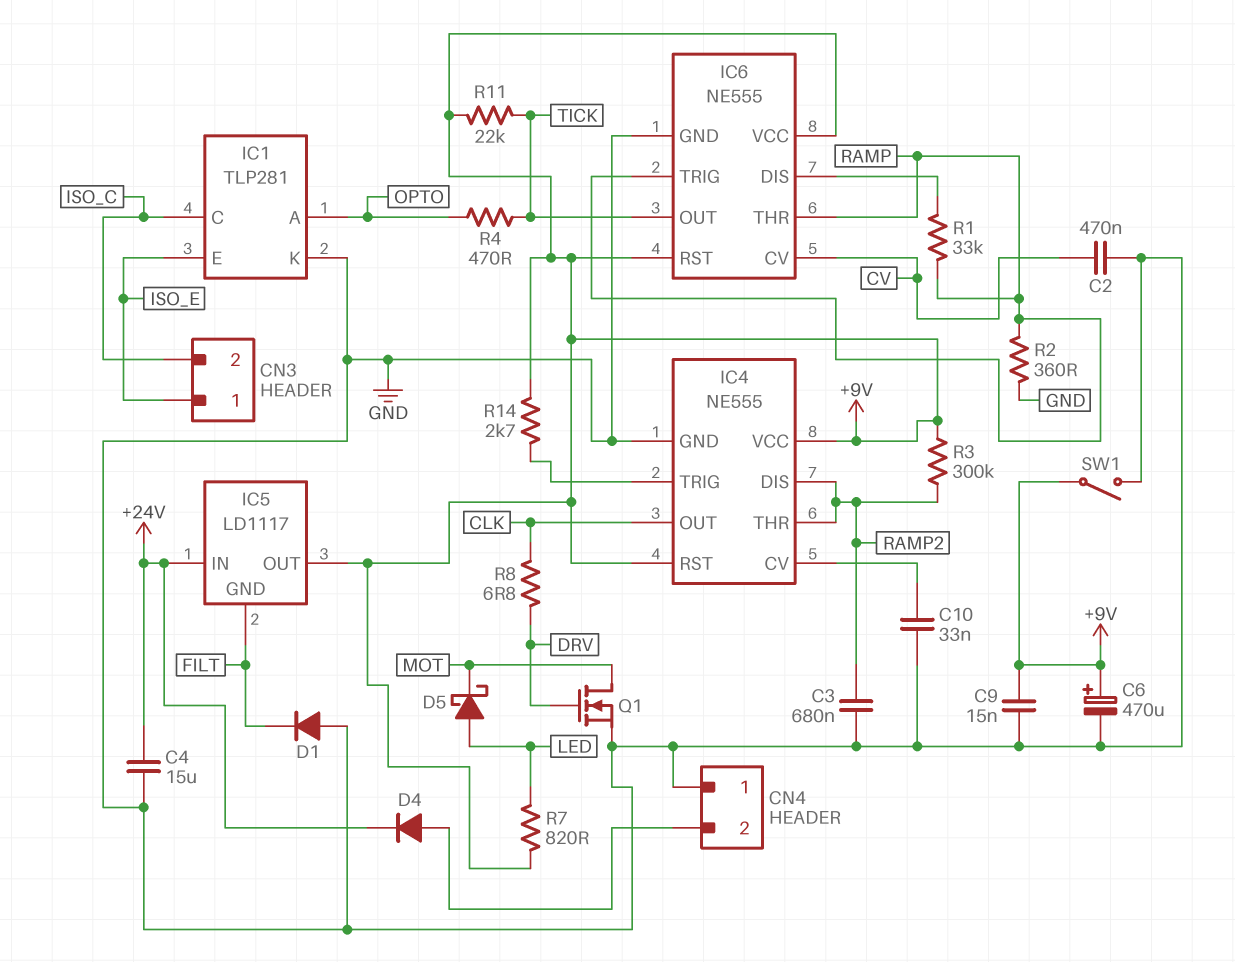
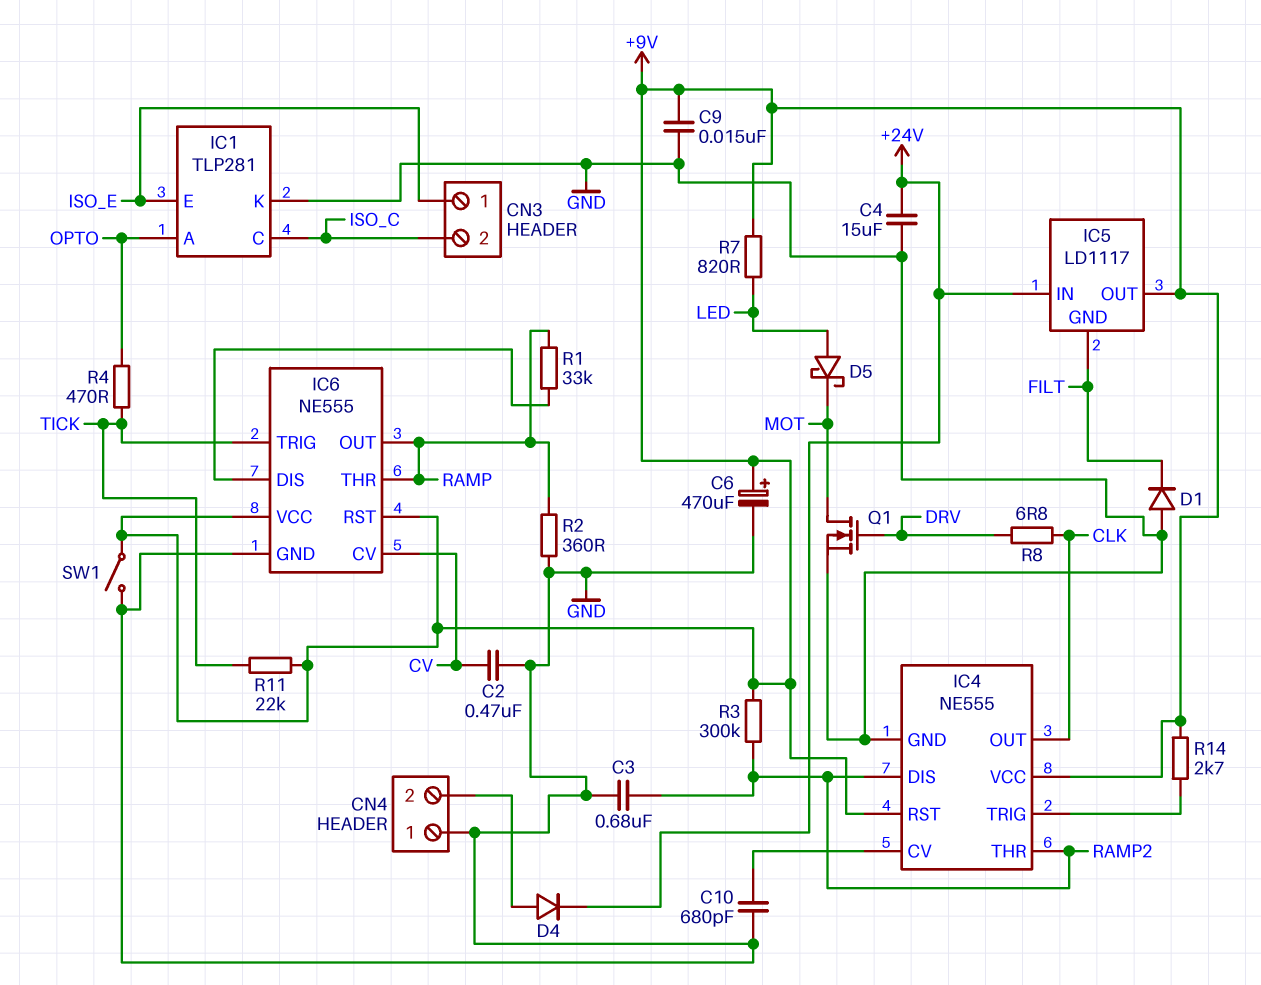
C10: 33nF (GND, IC4/CV) -> 680pF (GND, IC4/CV)
IC6 pin OUT: TICK -> RAMP
IC6 pin TRIG: RAMP -> TICK

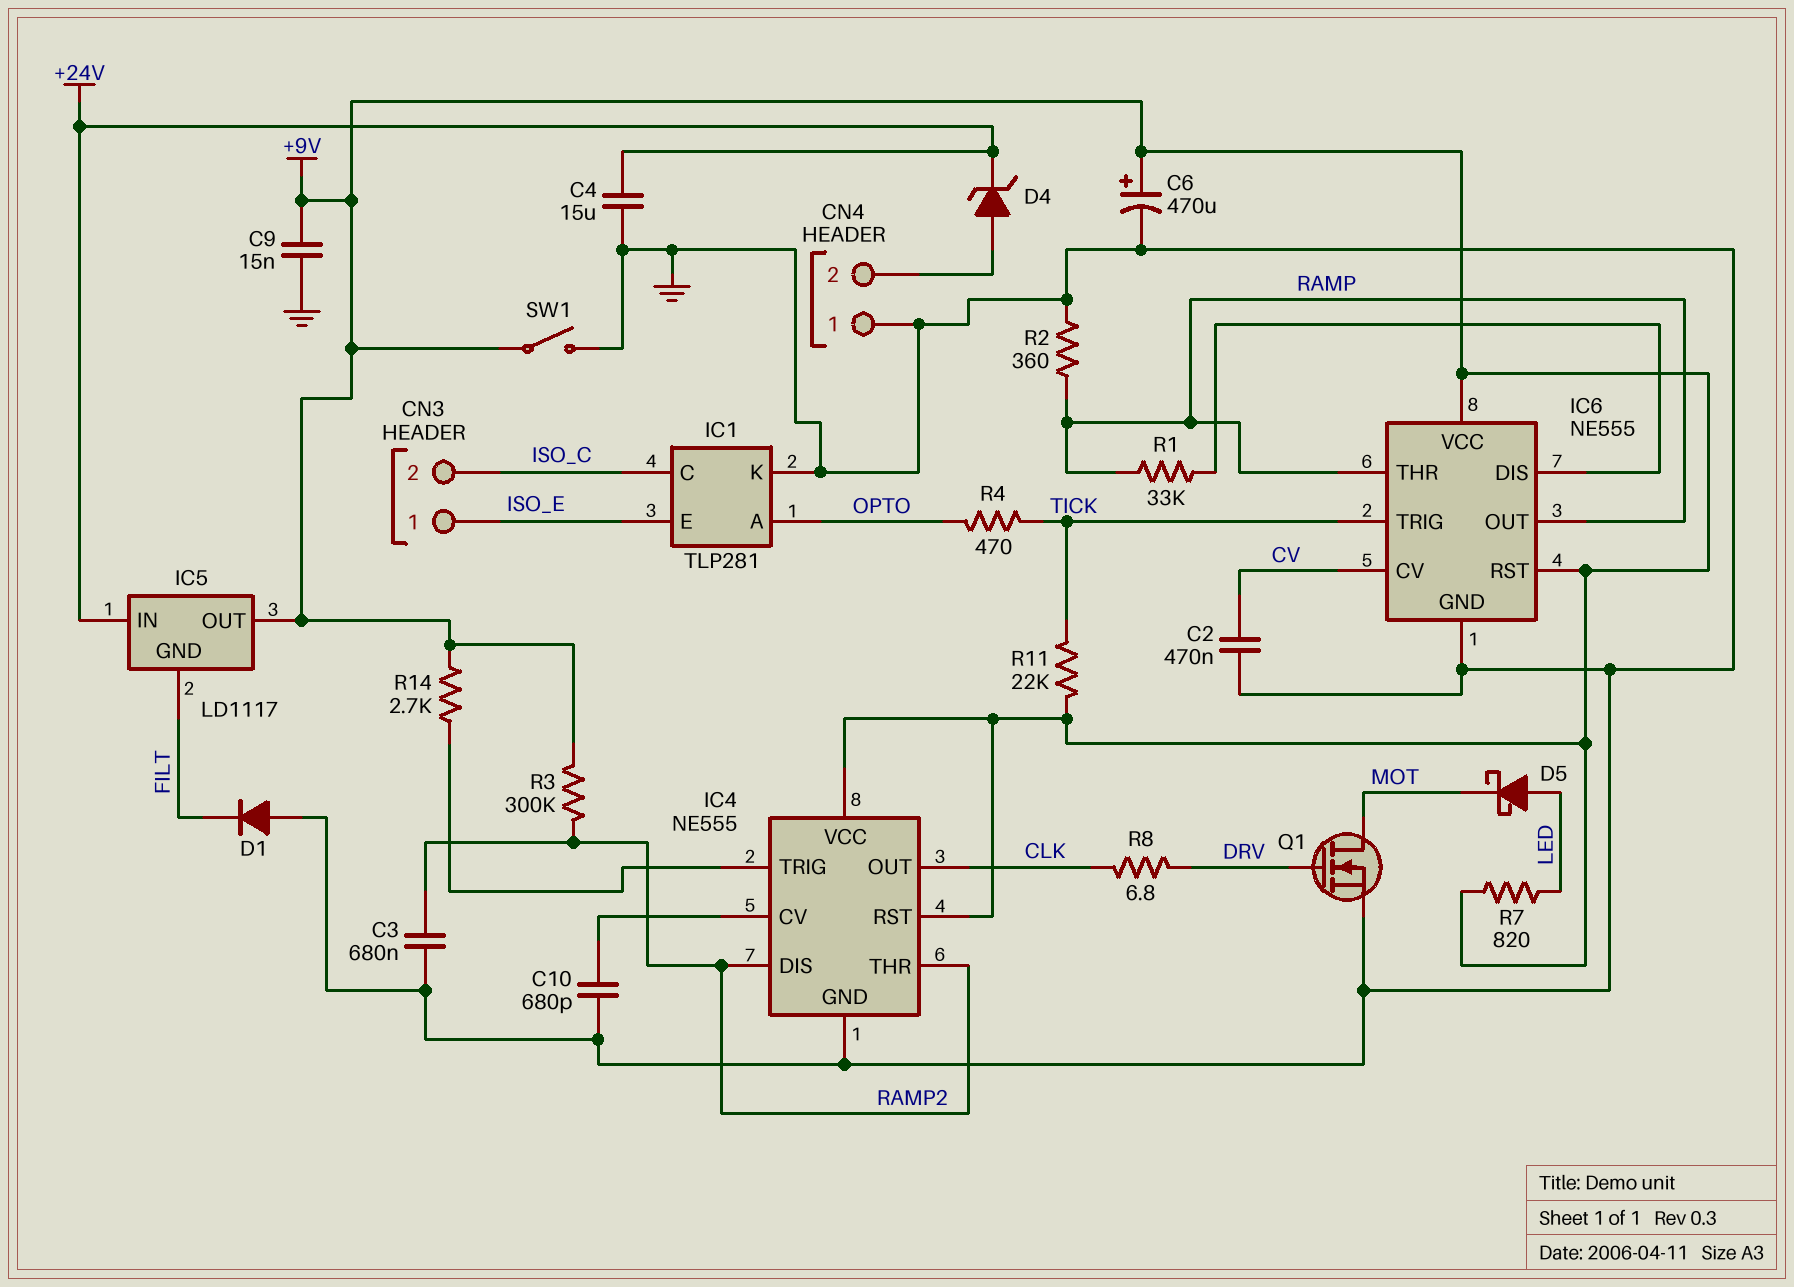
D4: diode (A CN4/2, K +24V) -> zener (A CN4/2, K +24V)

